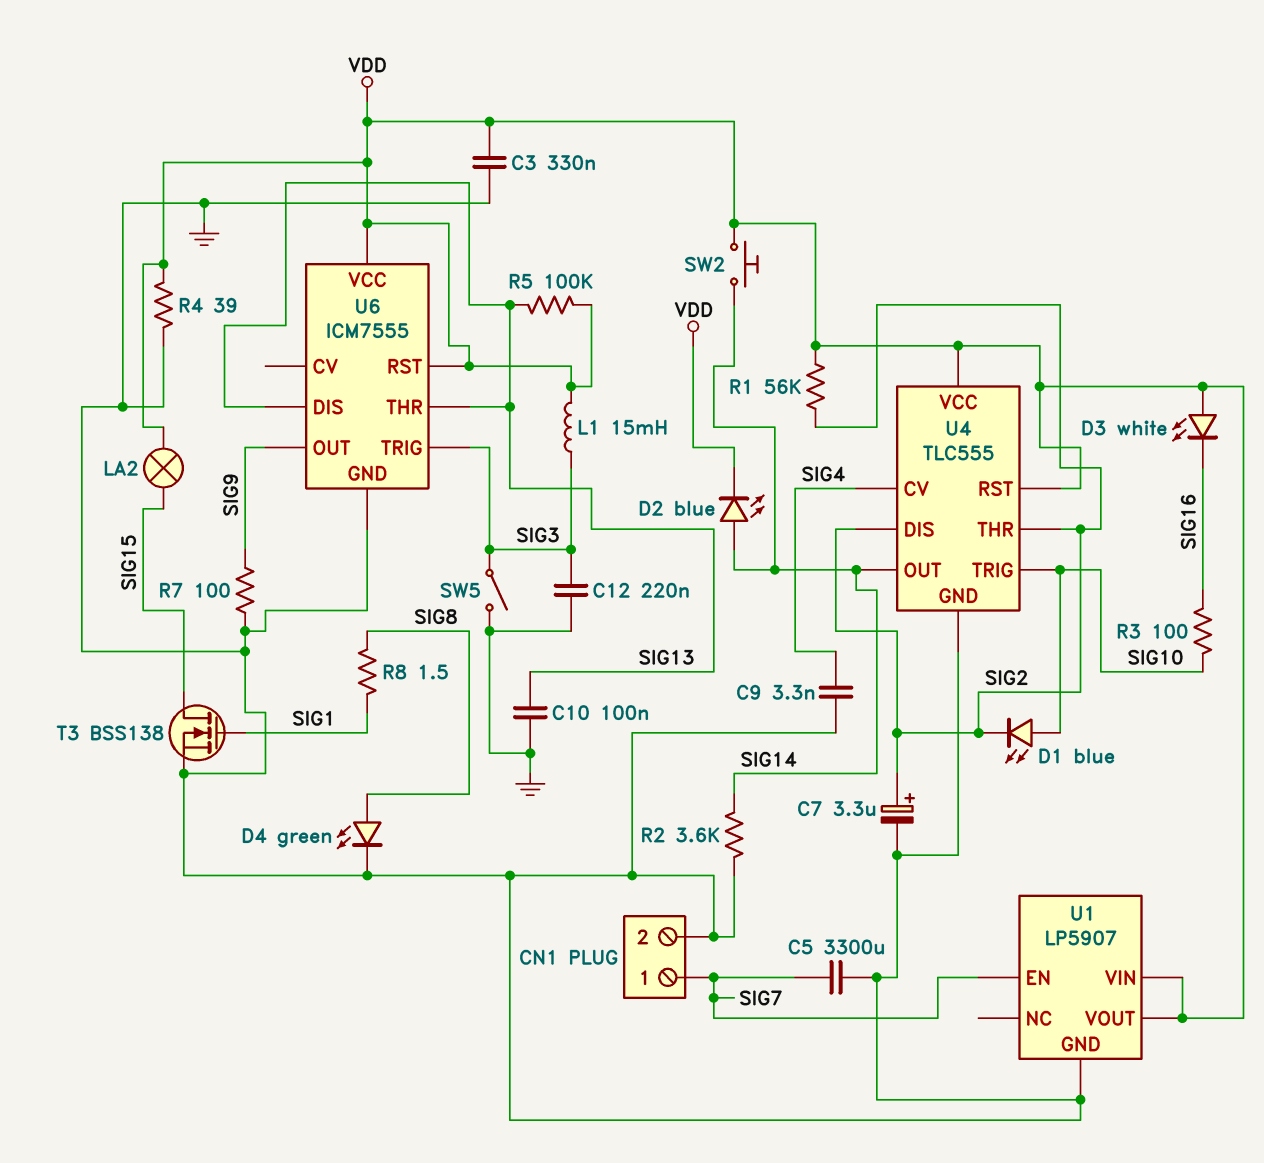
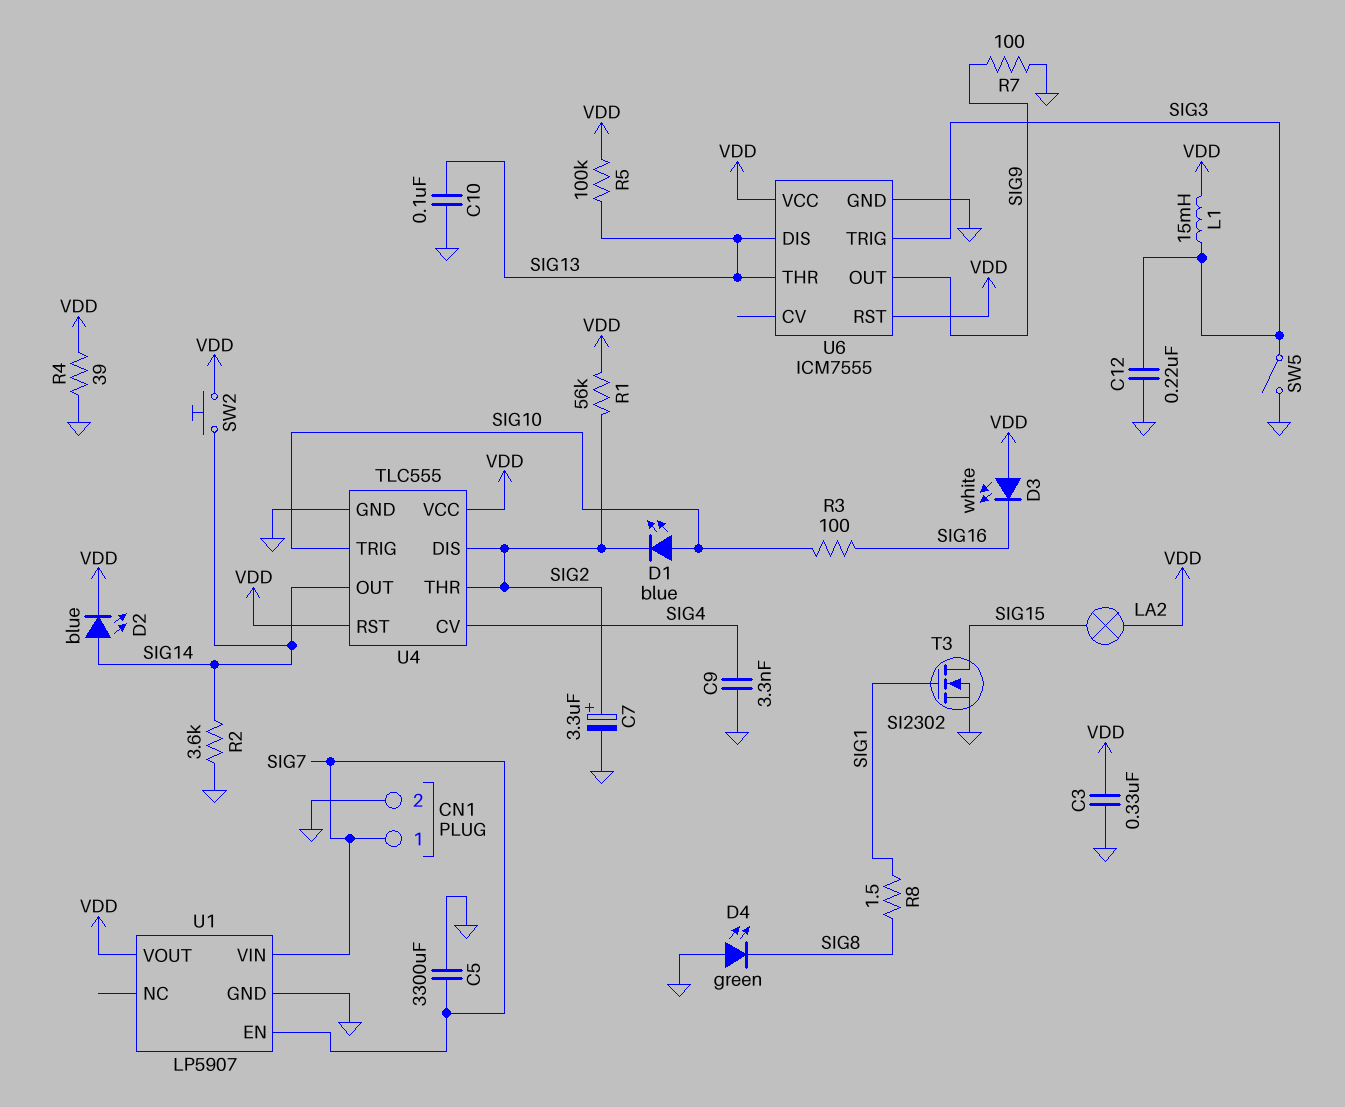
D4: LED green (A SIG8, K GND) -> LED green (A GND, K SIG8)
T3: NMOS BSS138 (G SIG1, D SIG15, S GND) -> NMOS SI2302 (G SIG1, D SIG15, S GND)
U1 pin VIN: VDD -> SIG7

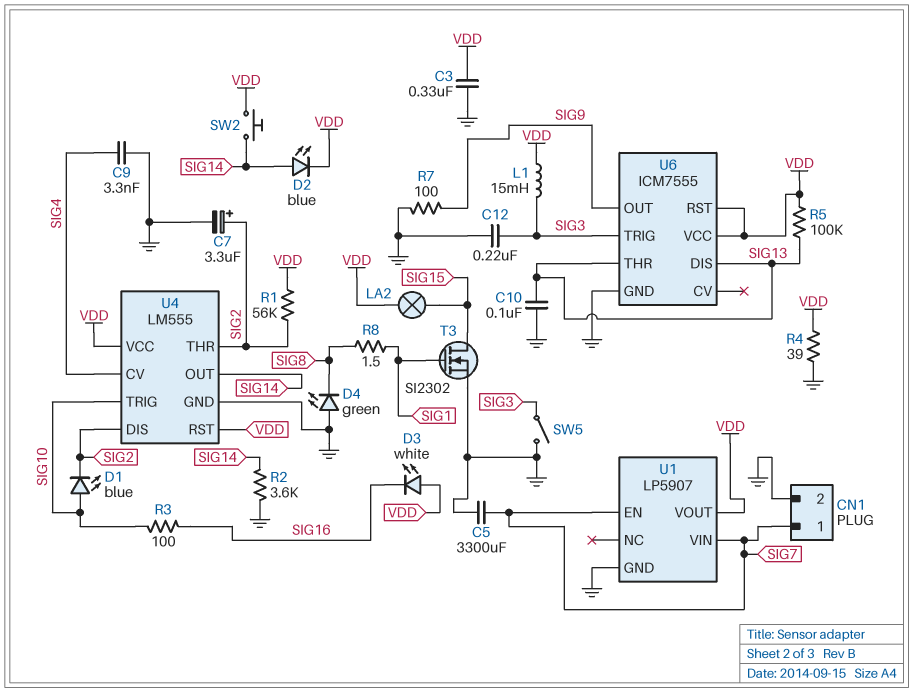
U4: TLC555 -> LM555

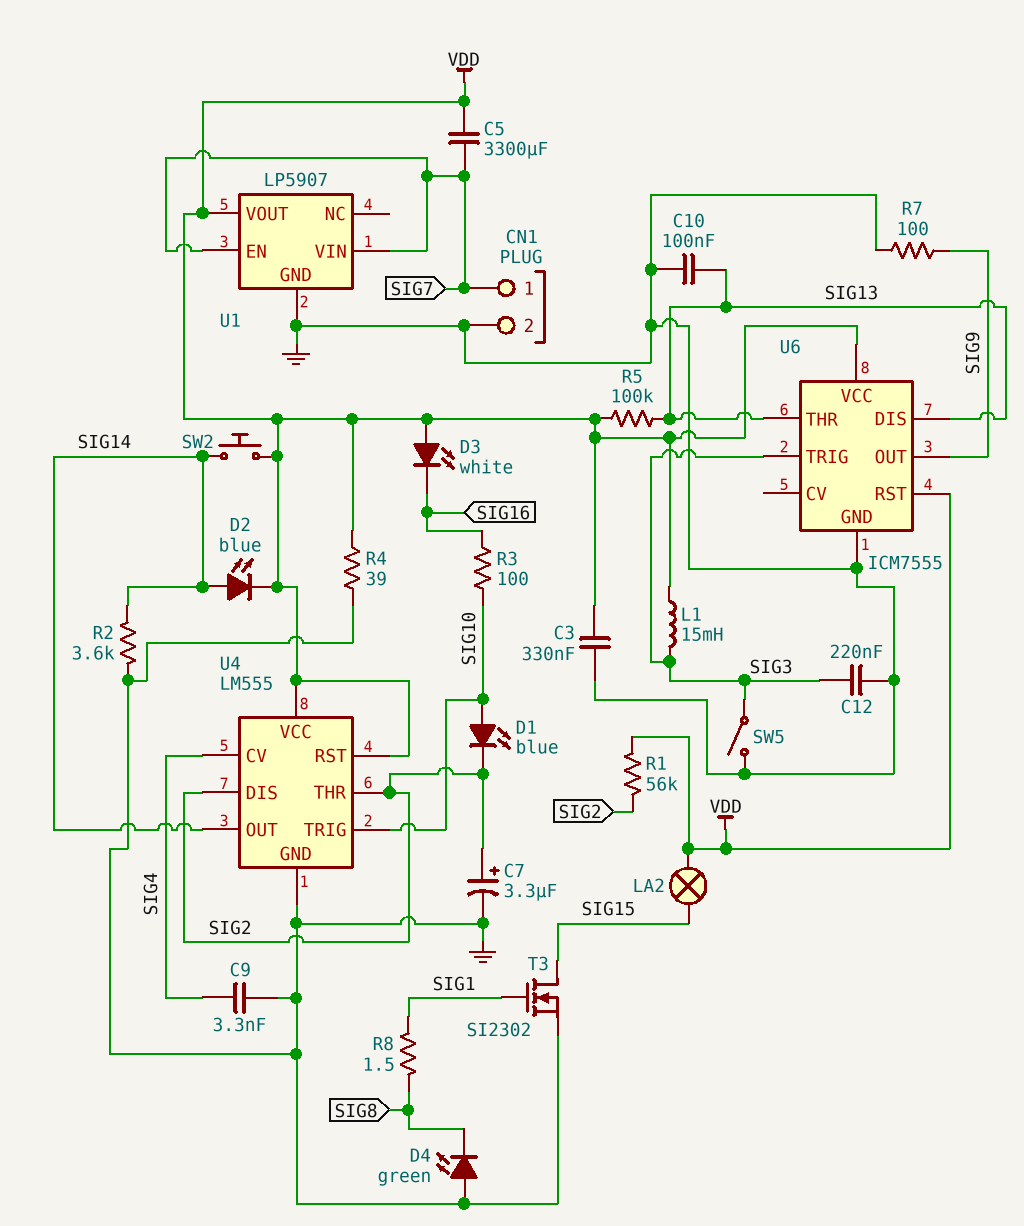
C5: 3300uF (GND, SIG7) -> 3300uF (SIG7, VDD)

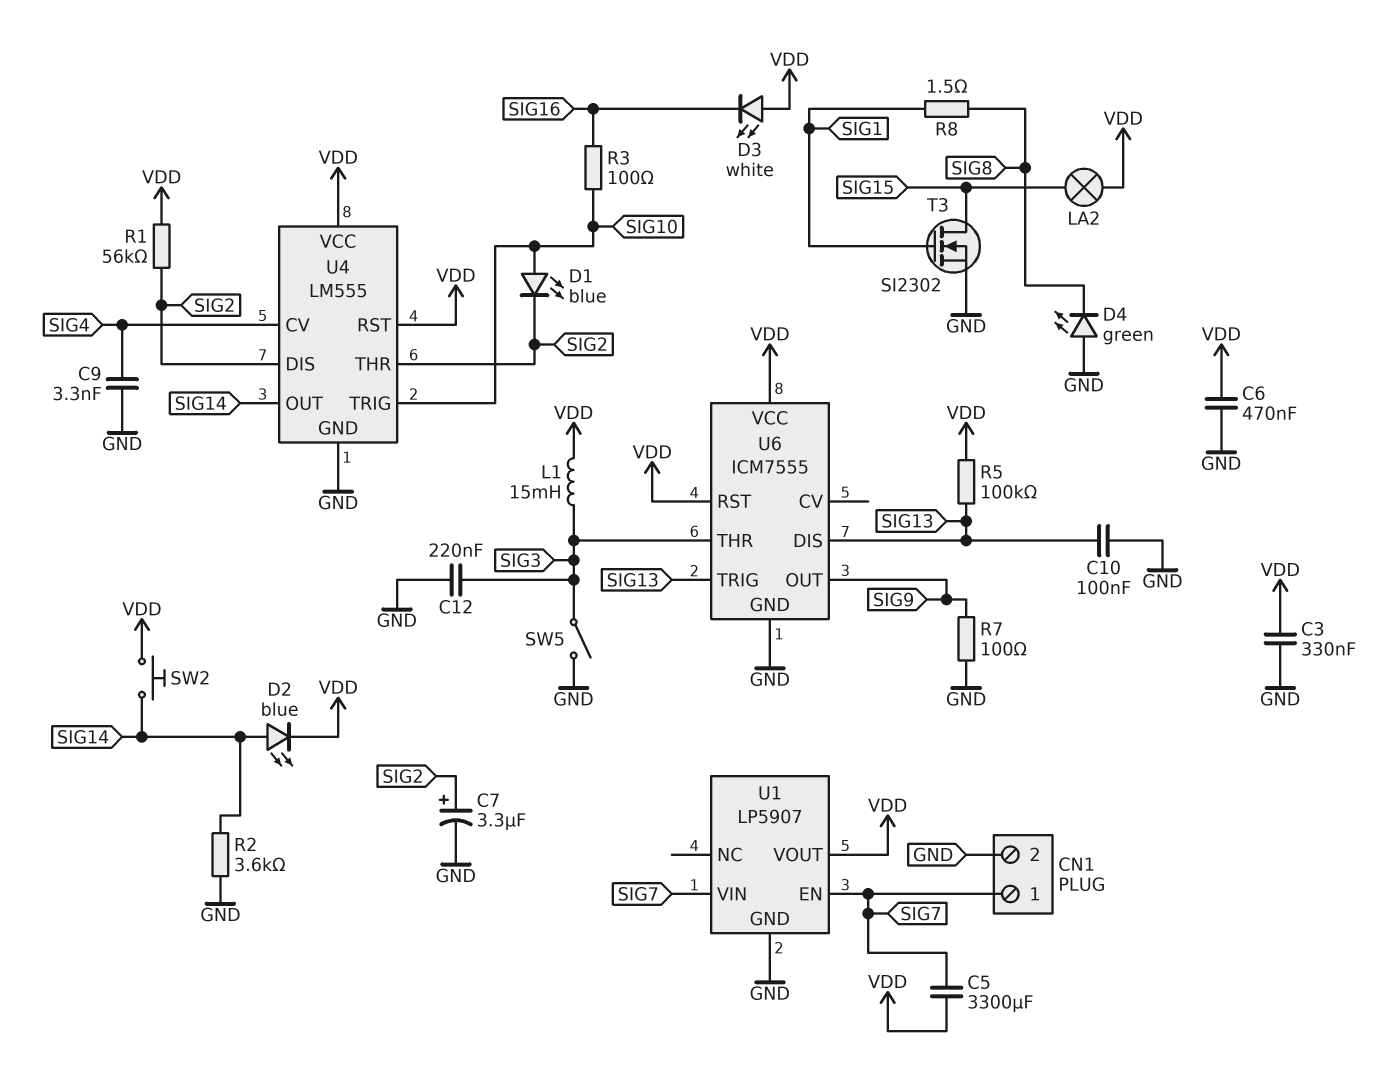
C6: none -> 470nF (GND, VDD)
R4: 39 (GND, VDD) -> none
U6 pin THR: SIG13 -> SIG3
U6 pin TRIG: SIG3 -> SIG13

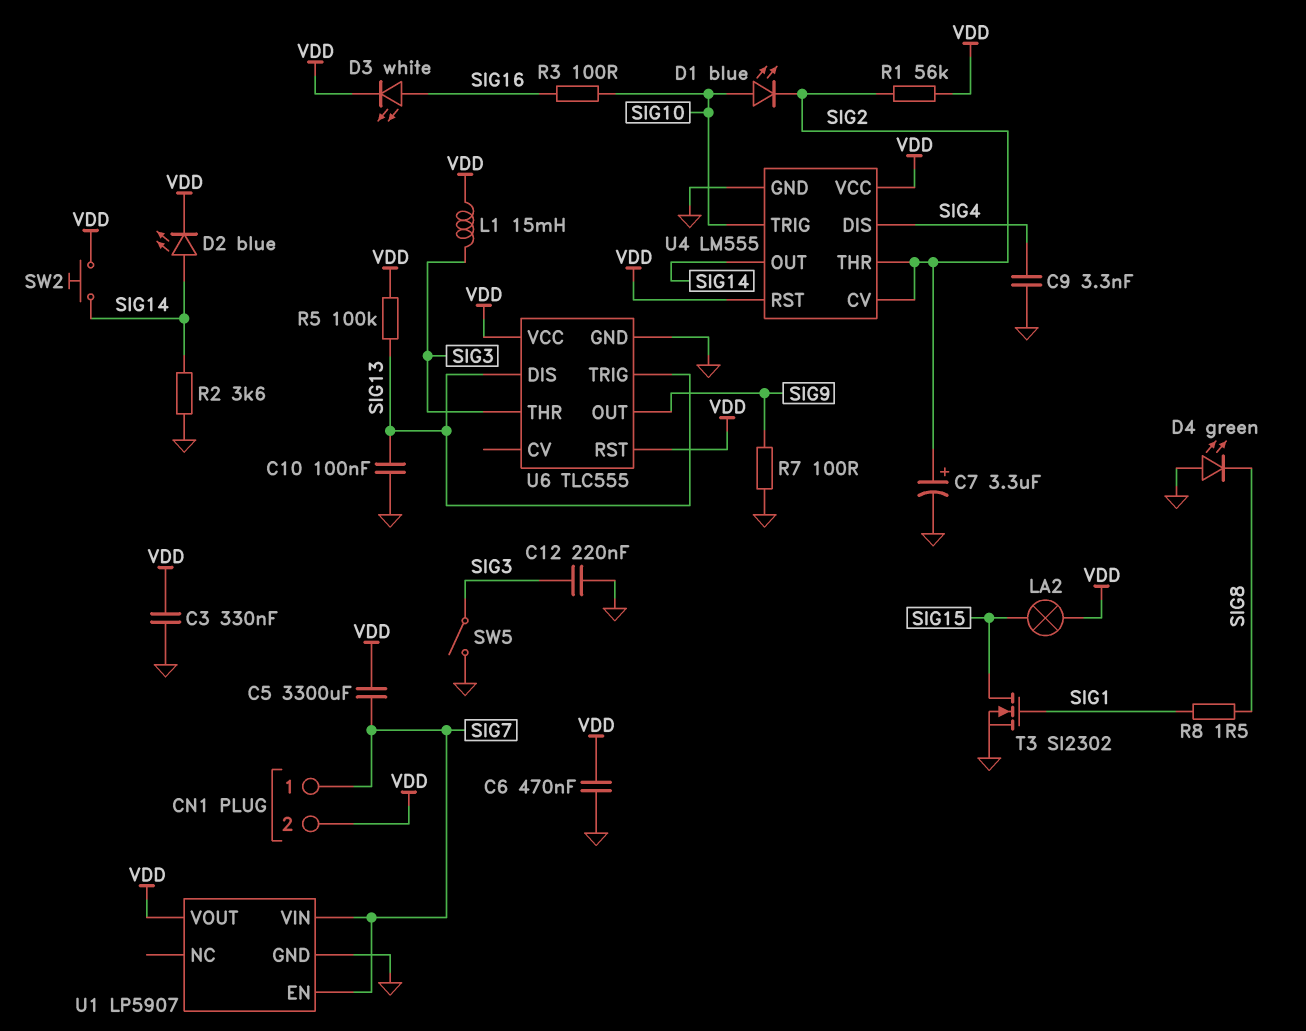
CN1 pin 2: GND -> VDD
D3: LED white (A VDD, K SIG16) -> LED white (A SIG16, K VDD)
U4 pin CV: SIG4 -> SIG2
U4 pin DIS: SIG2 -> SIG4
U6: ICM7555 -> TLC555

